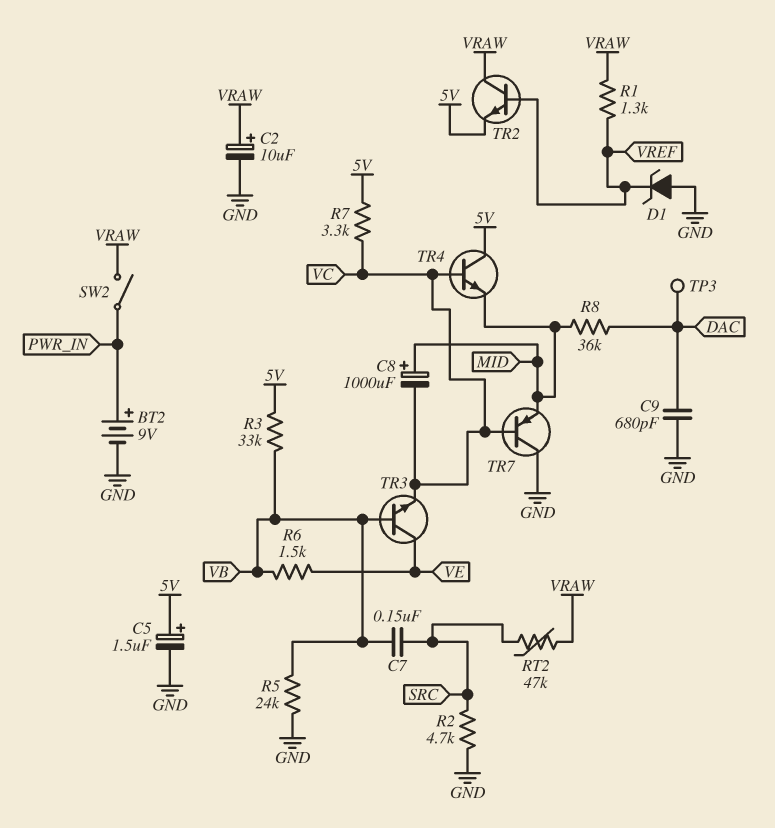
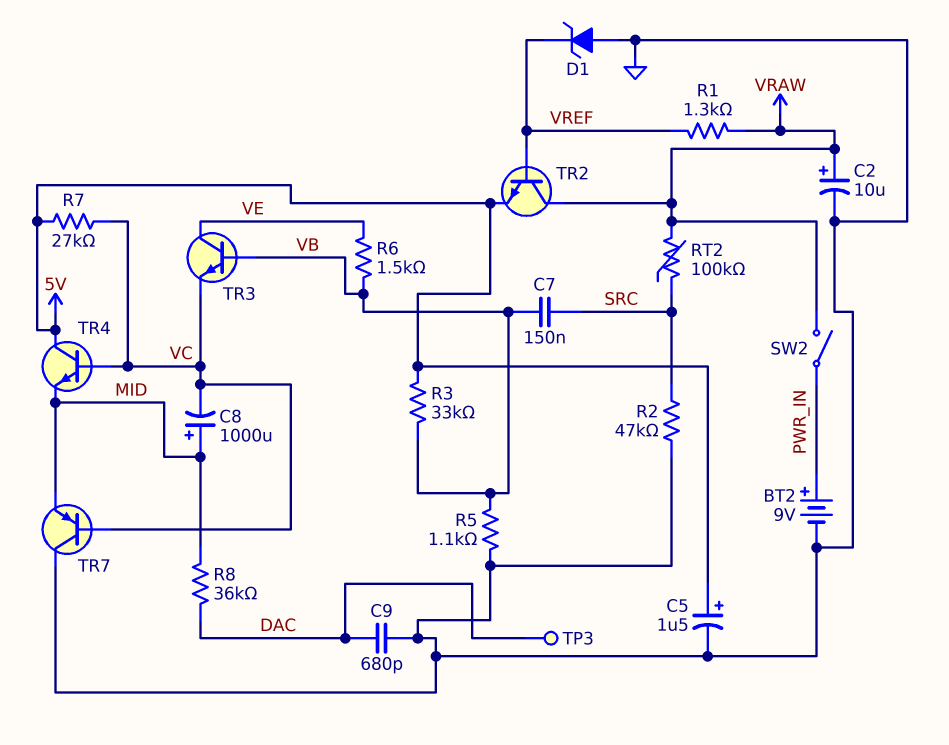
R2: 4.7k (GND, SRC) -> 47k (GND, SRC)
R5: 24k (GND, VB) -> 1.1k (GND, VB)
R7: 3.3k (5V, VC) -> 27k (5V, VC)
RT2: 47k (SRC, VRAW) -> 100k (SRC, VRAW)

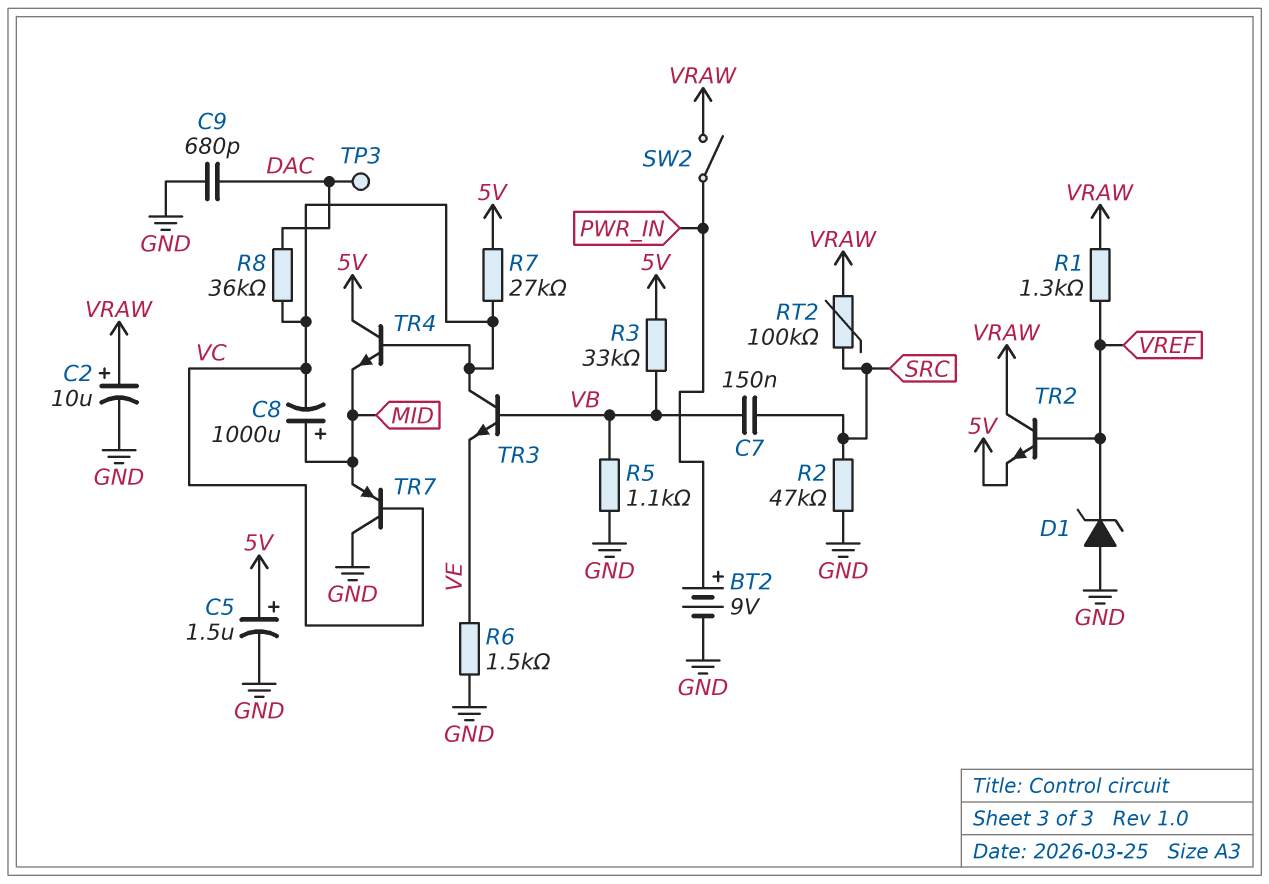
R6: 1.5k (VB, VE) -> 1.5k (GND, VE)
R8: 36k (DAC, MID) -> 36k (DAC, VC)
TR3: NPN (B VB, C VE, E VC) -> NPN (B VB, C VC, E VE)

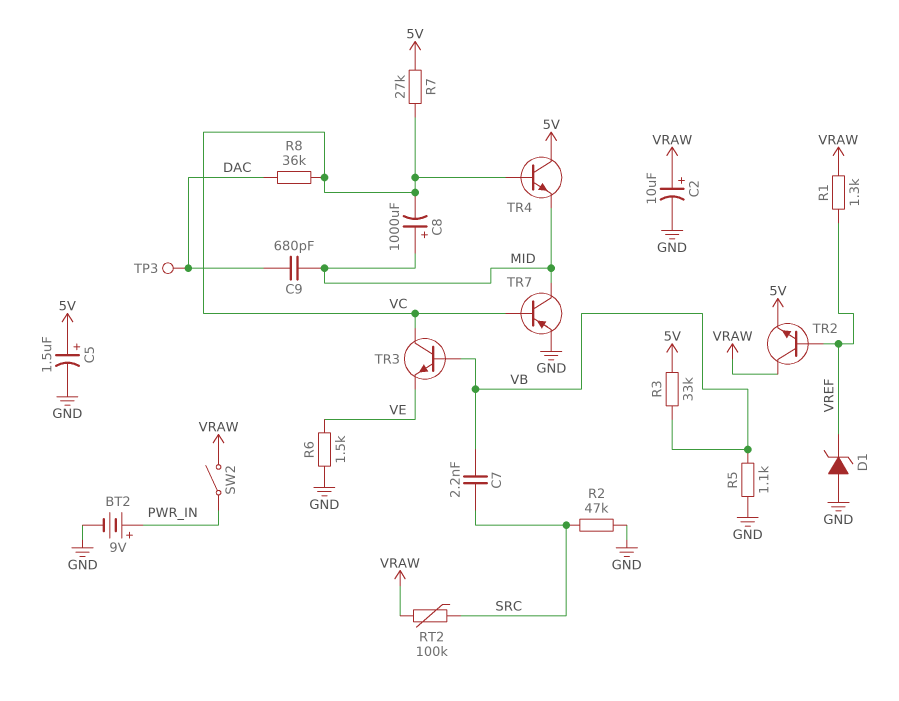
C7: 150nF (SRC, VB) -> 2.2nF (SRC, VB)
C9: 680pF (DAC, GND) -> 680pF (DAC, MID)
TR7: PNP (B VC, C GND, E MID) -> PNP (B VC, C MID, E GND)

